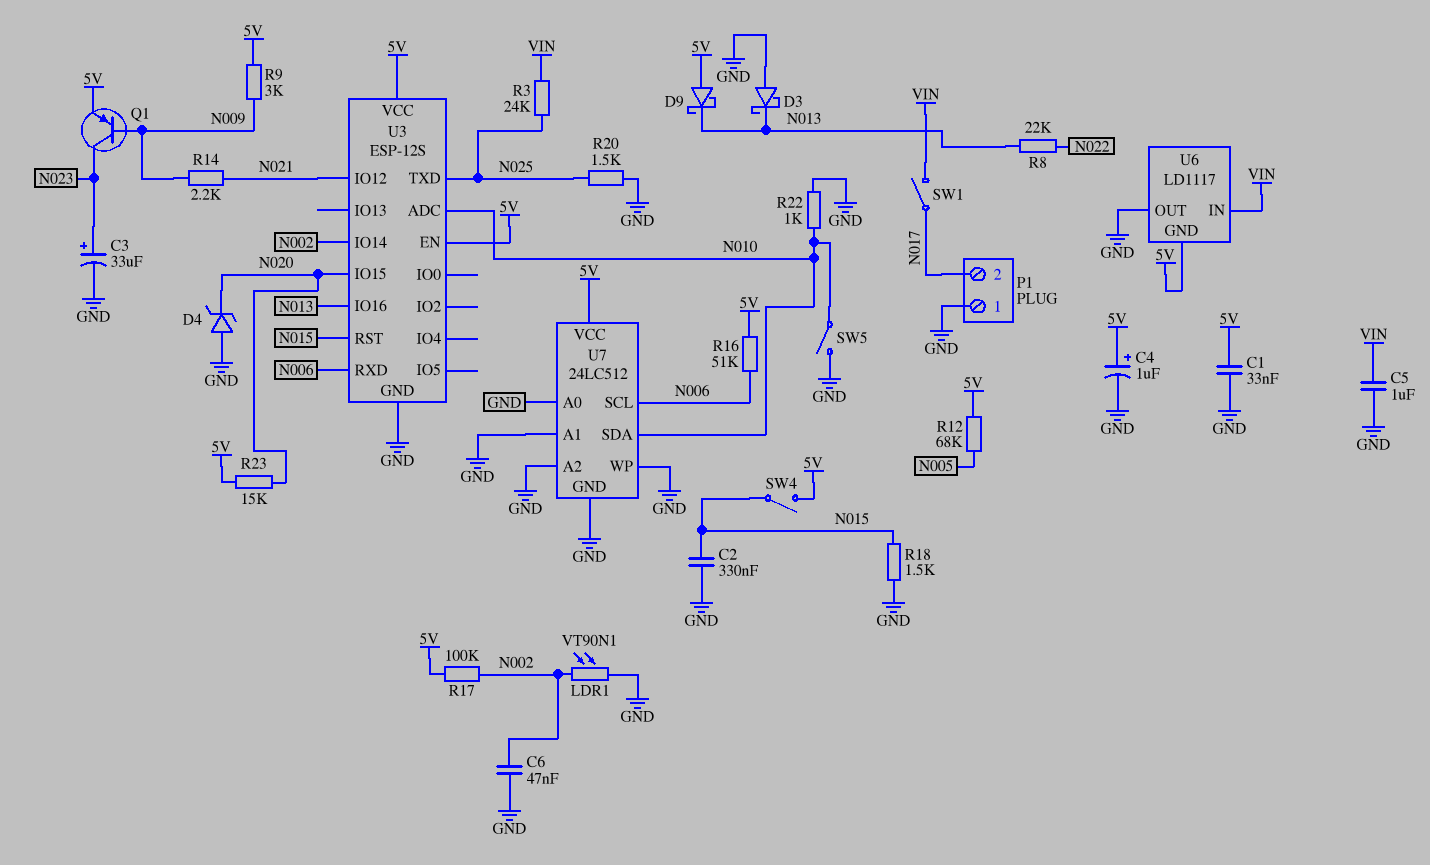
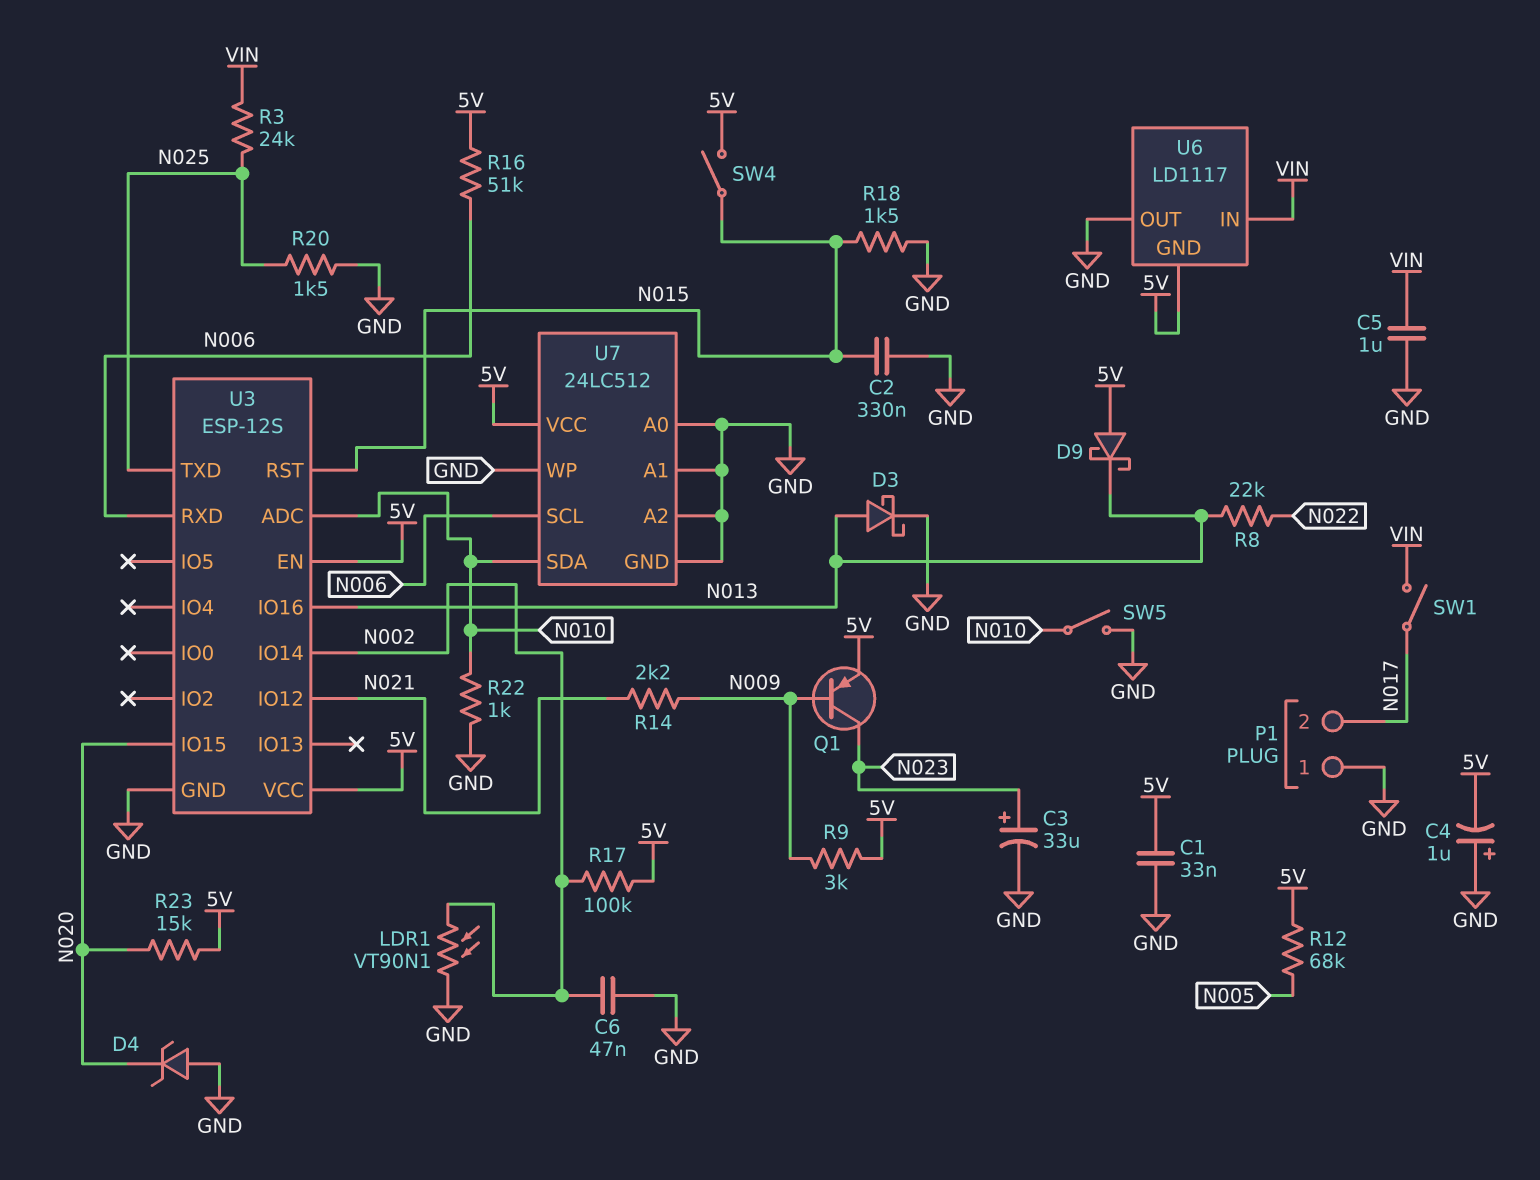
C4: 1uF (plus 5V, minus GND) -> 1uF (plus GND, minus 5V)
D3: schottky (A GND, K N013) -> schottky (A N013, K GND)

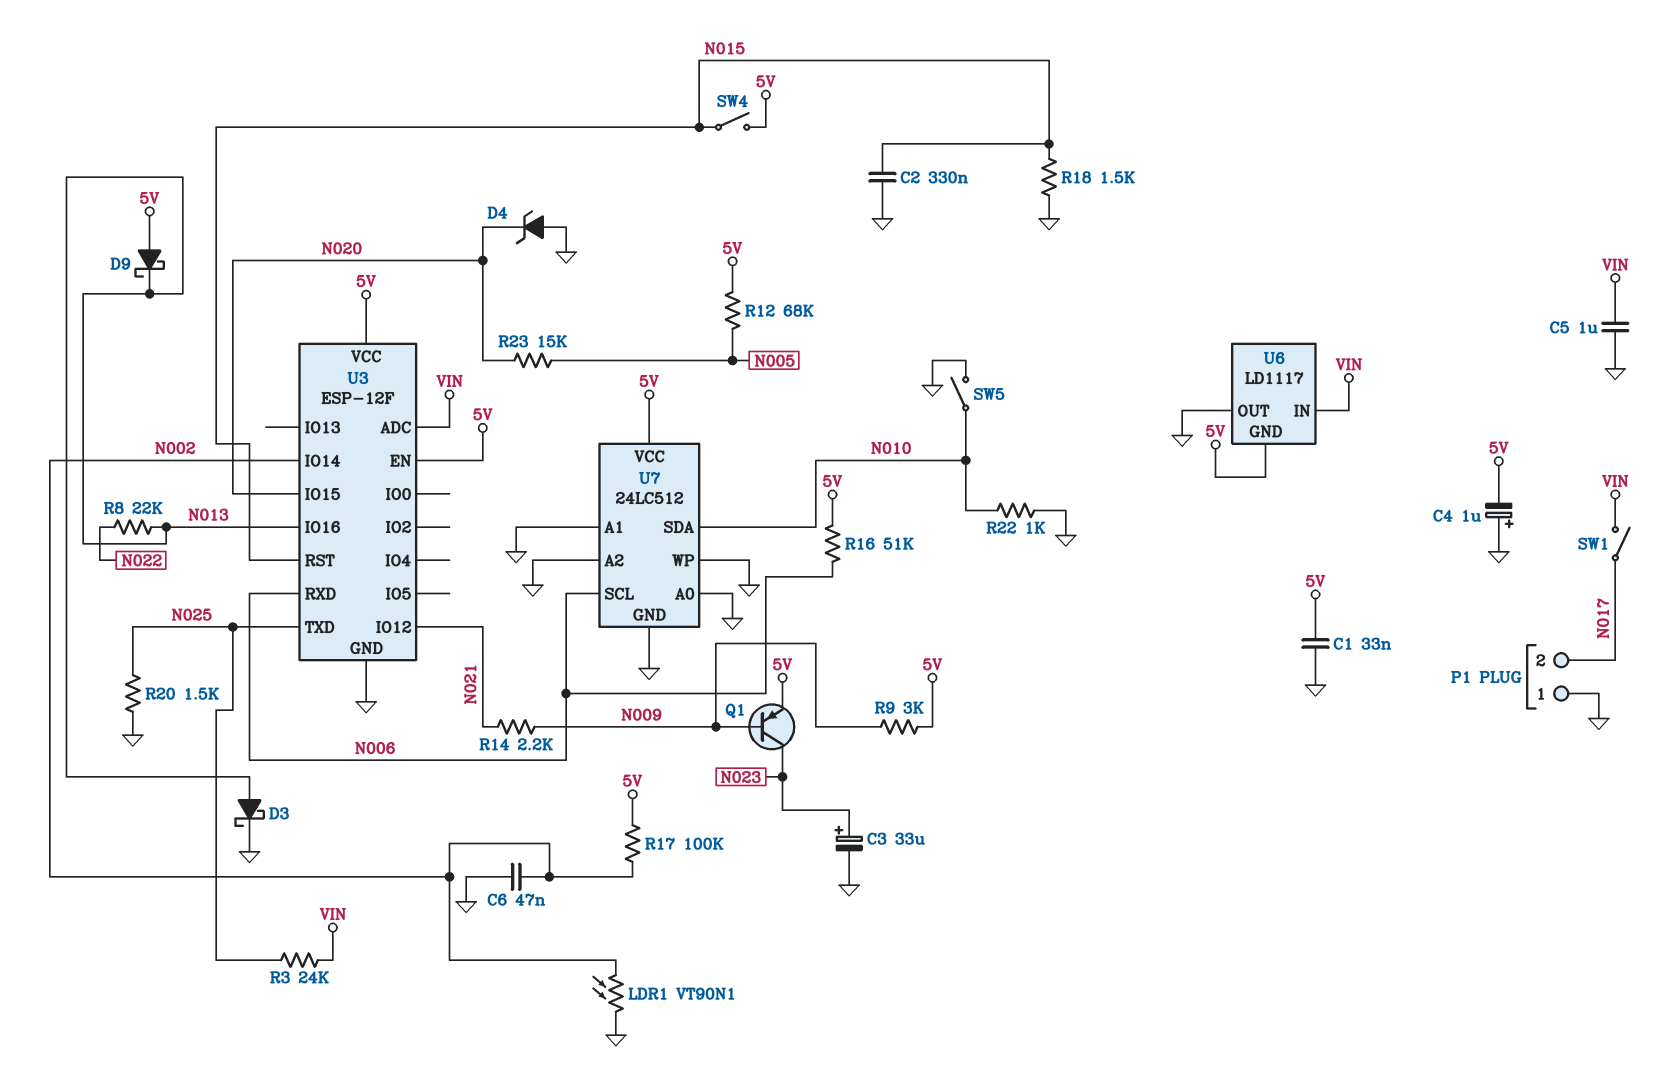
R23: 15k (5V, N020) -> 15k (N005, N020)
U3: ESP-12S -> ESP-12F
U3 pin ADC: N010 -> VIN

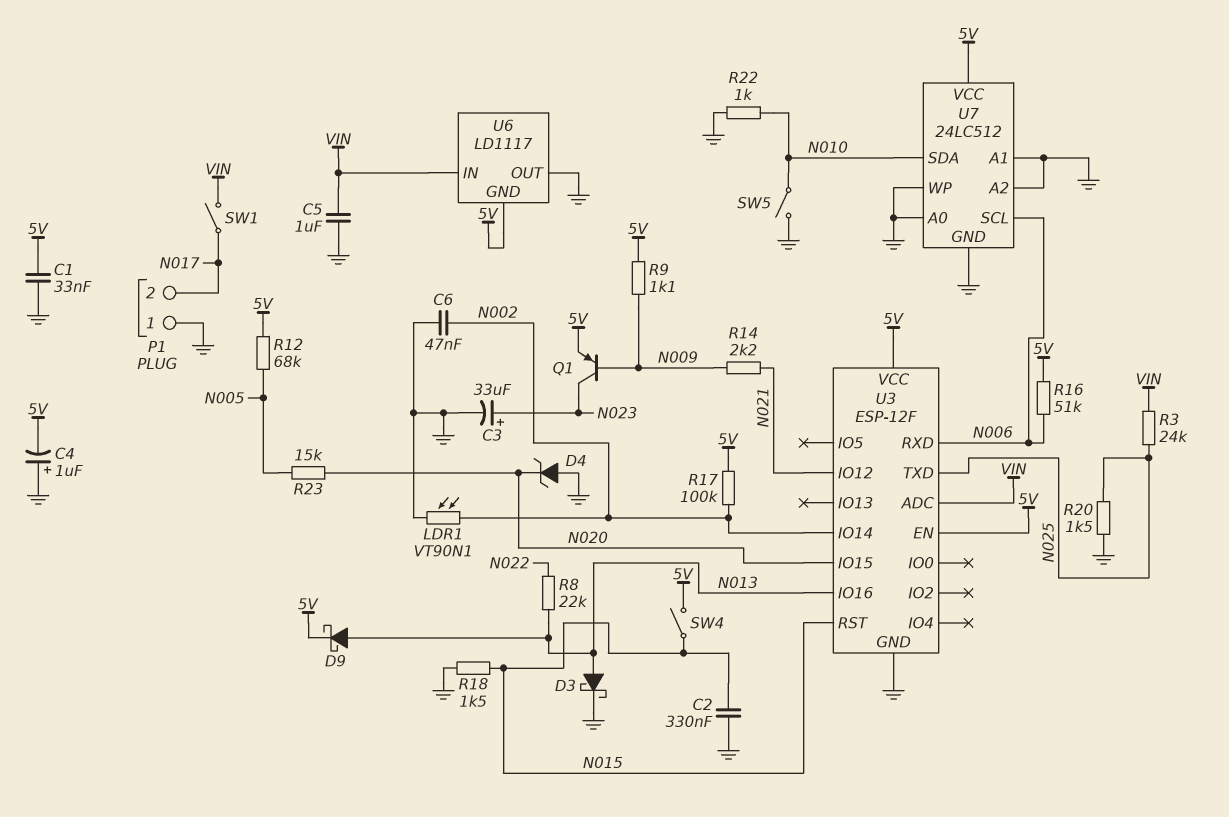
D9: schottky (A 5V, K N013) -> schottky (A N013, K 5V)
R9: 3k (5V, N009) -> 1.1k (5V, N009)

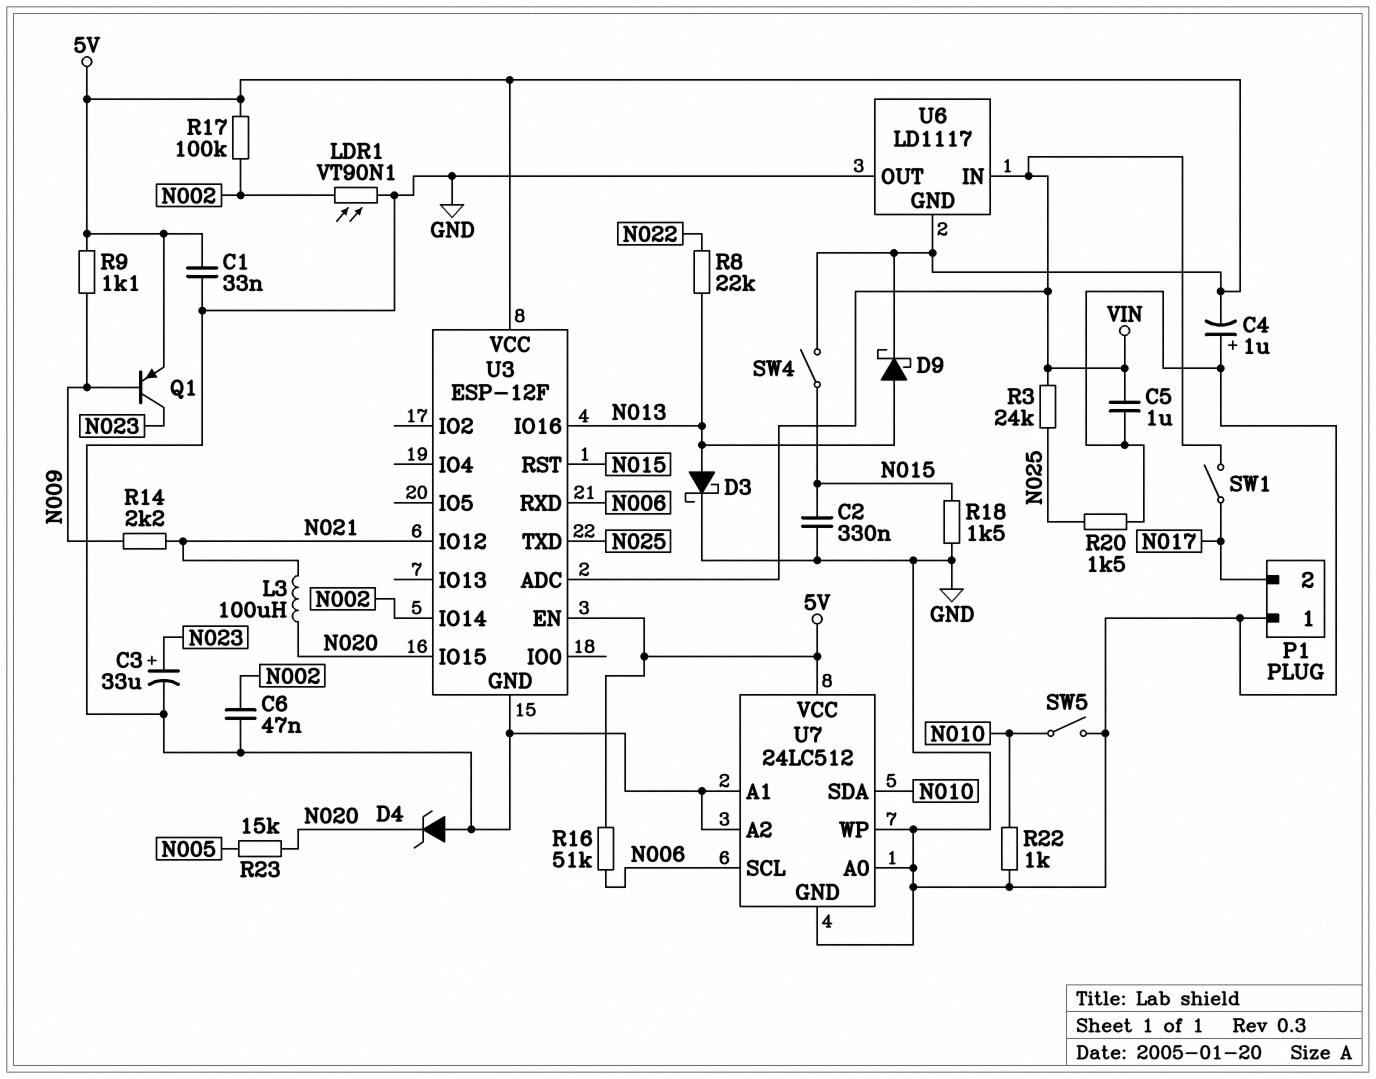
L3: none -> 100uH (N020, N021)
R12: 68k (5V, N005) -> none

